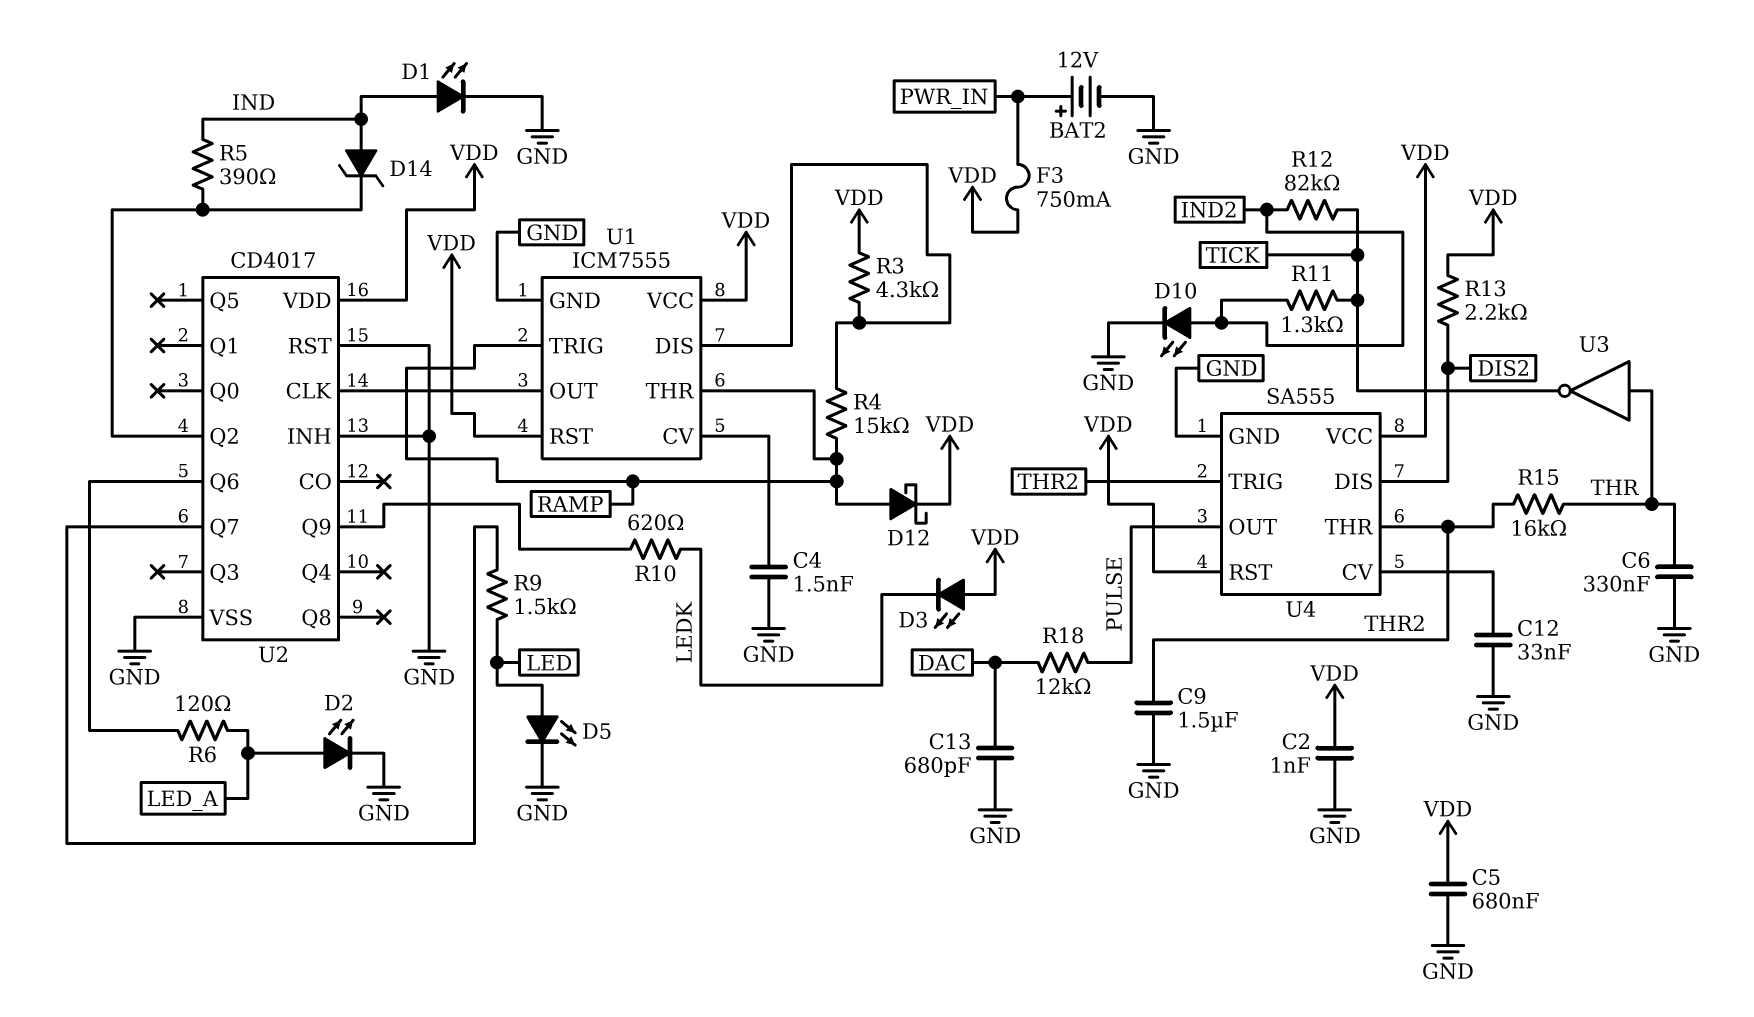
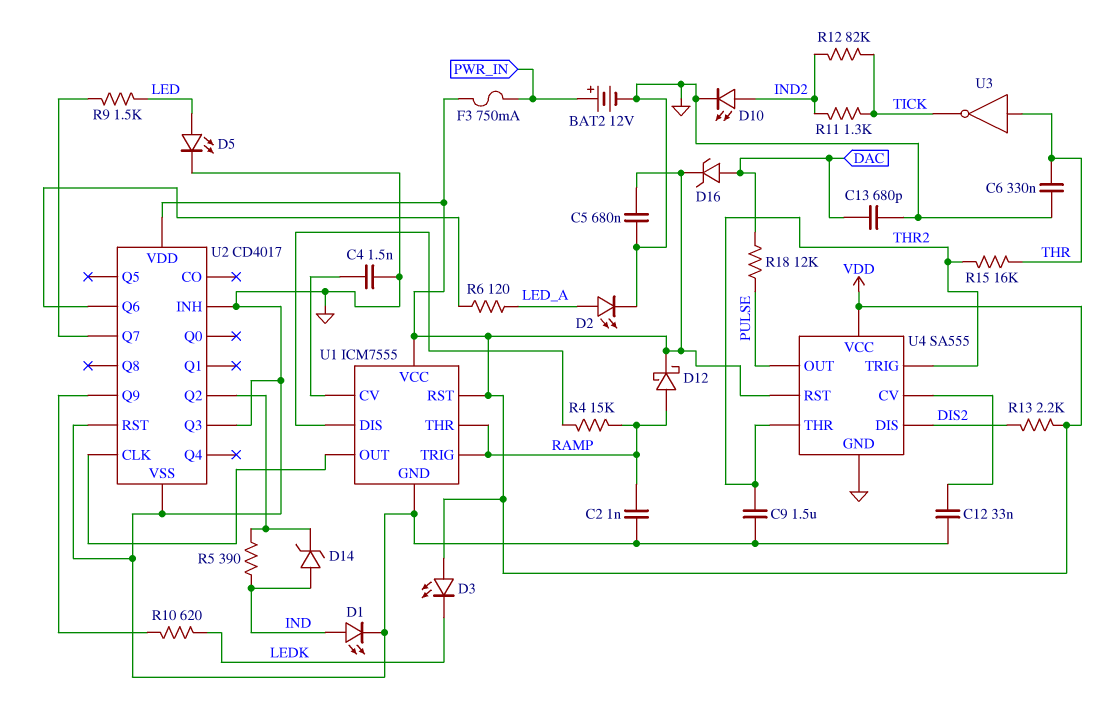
C2: 1nF (GND, VDD) -> 1nF (GND, RAMP)
D16: none -> zener (A DAC, K VDD)
R3: 4.3k (U1/DIS, VDD) -> none
U2 pin Q3: none -> GND

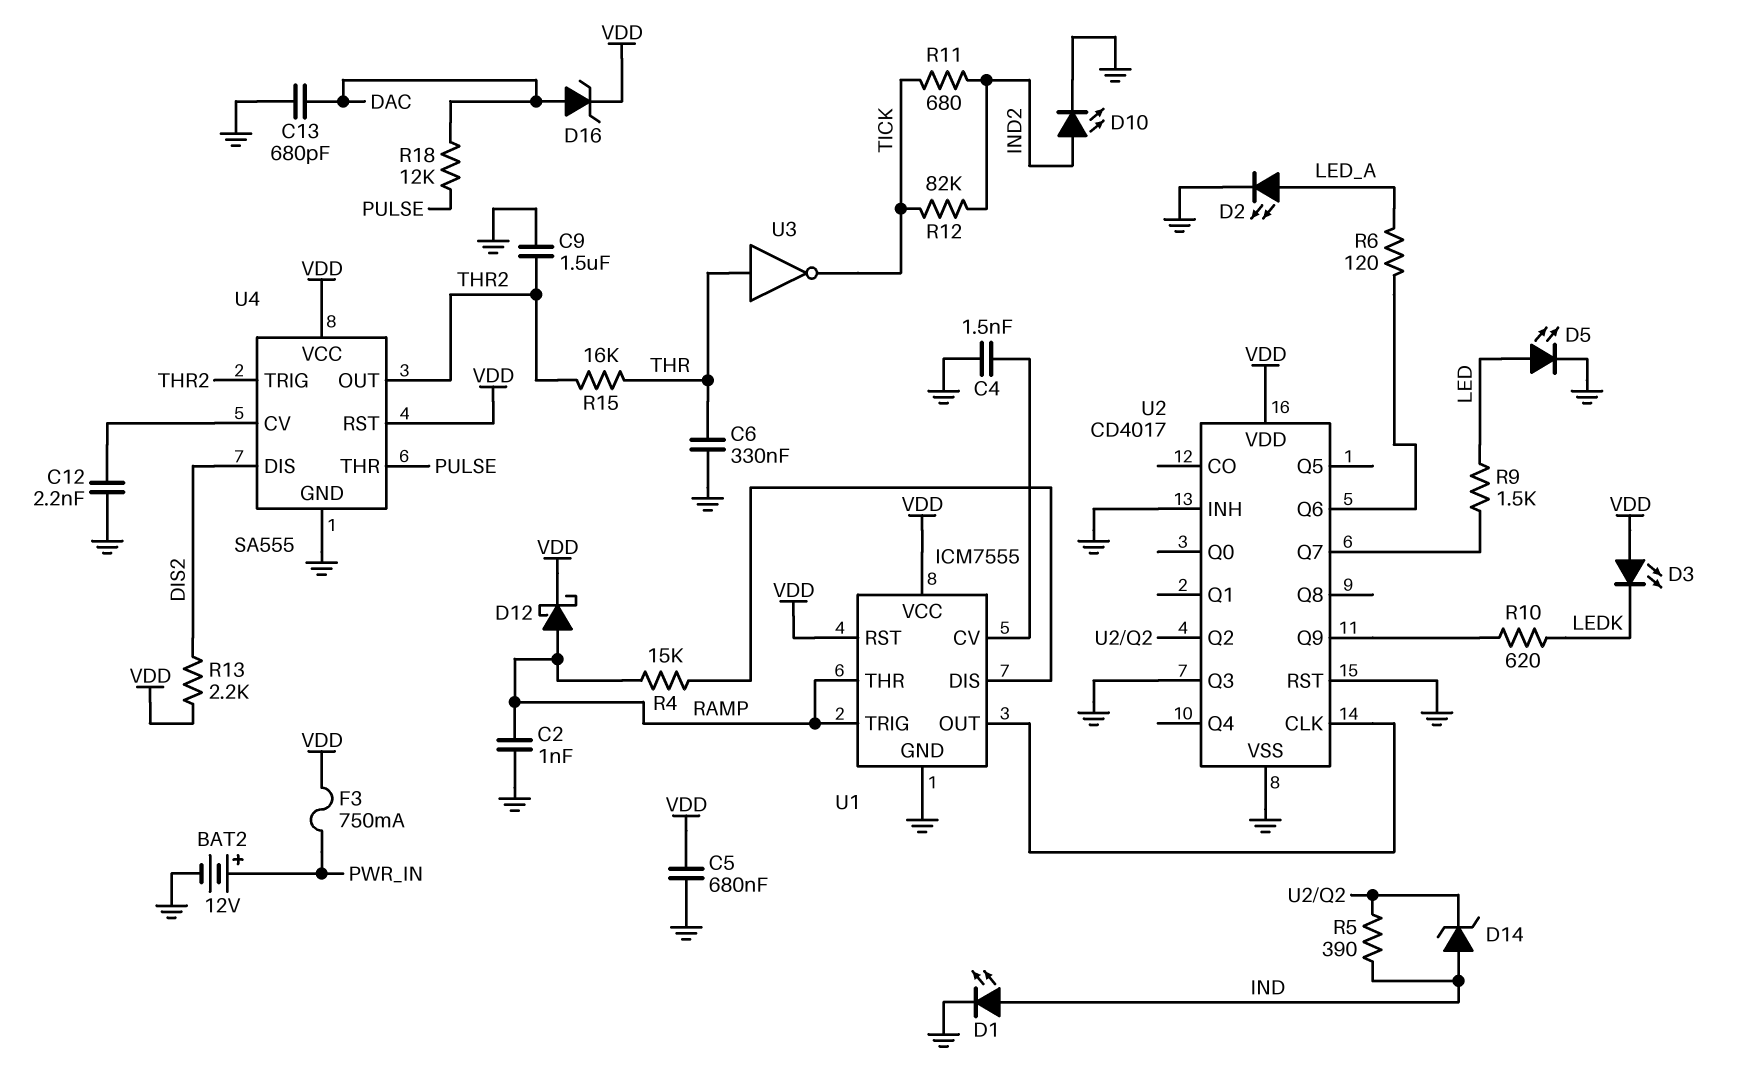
C12: 33nF (GND, U4/CV) -> 2.2nF (GND, U4/CV)
R11: 1.3k (IND2, TICK) -> 680 (IND2, TICK)
U4 pin OUT: PULSE -> THR2
U4 pin THR: THR2 -> PULSE

